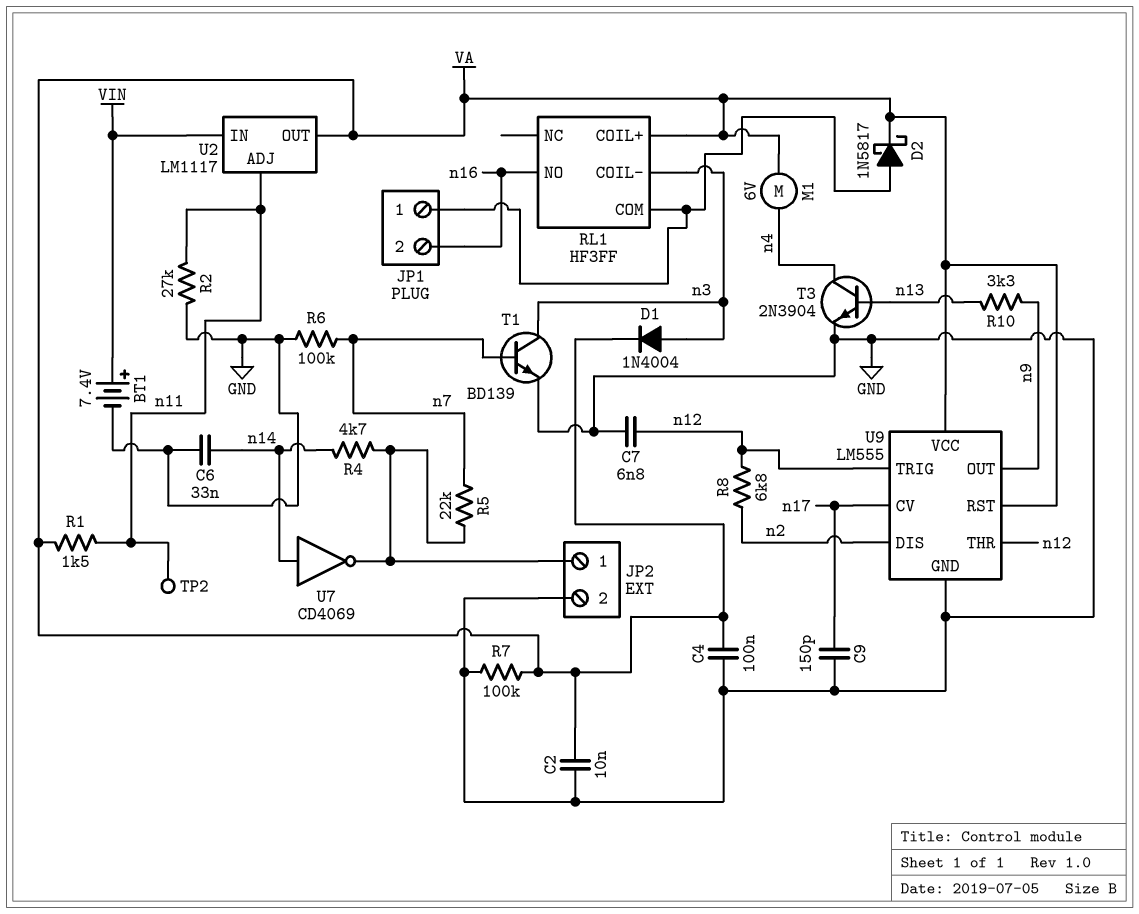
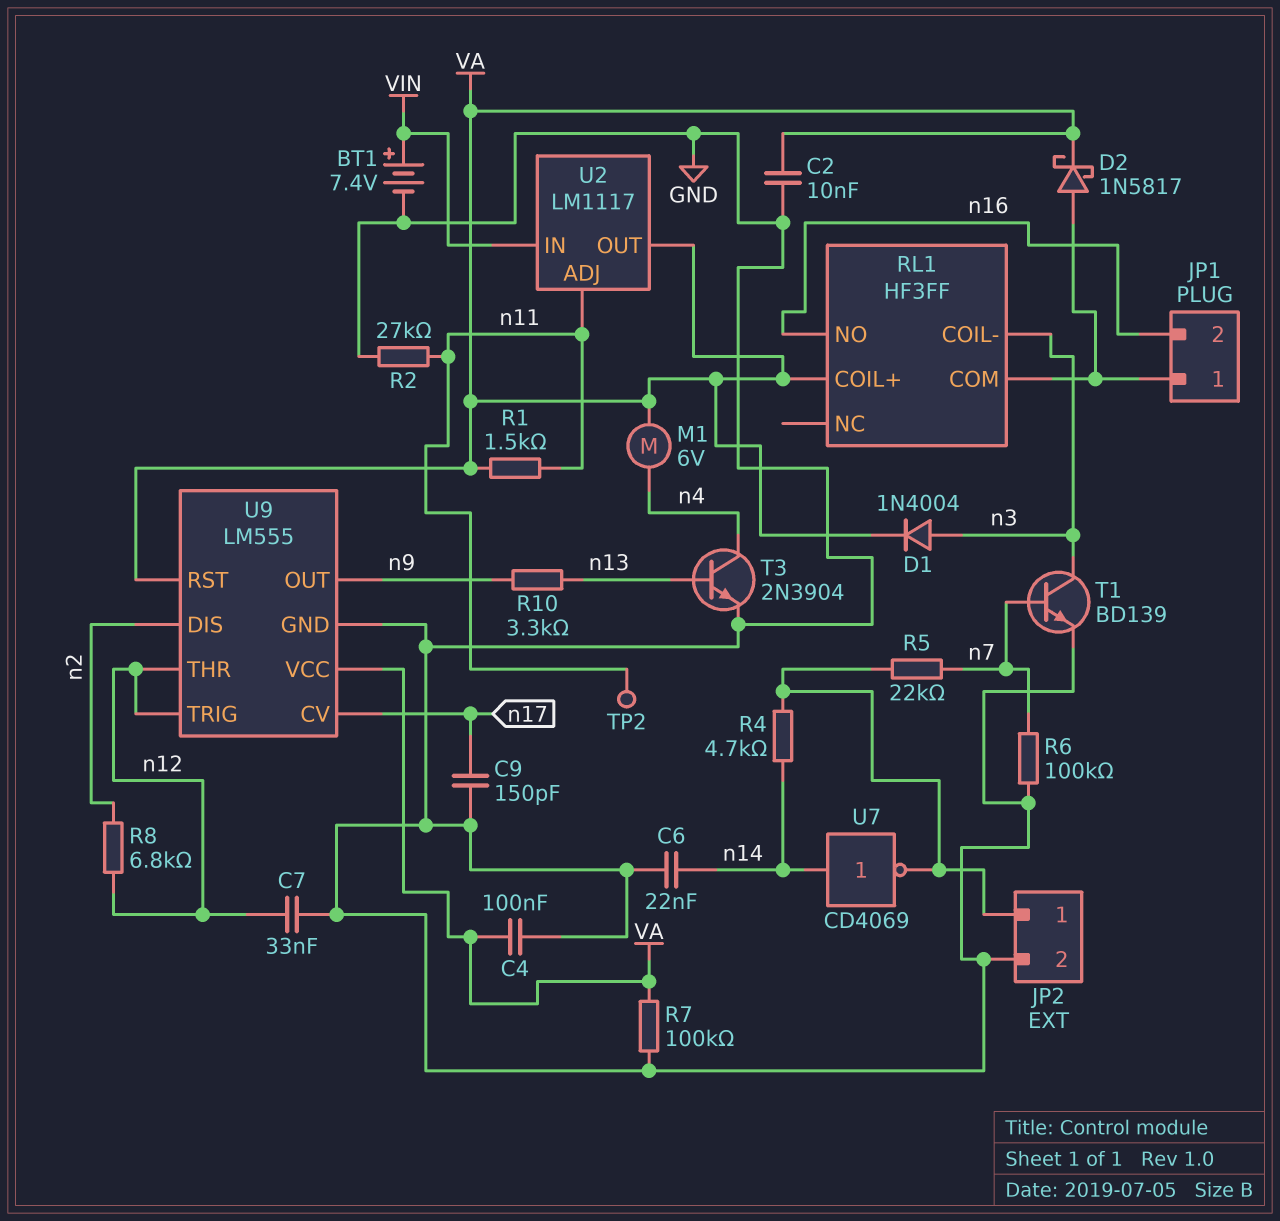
C6: 33nF (GND, n14) -> 22nF (GND, n14)
C7: 6.8nF (GND, n12) -> 33nF (GND, n12)

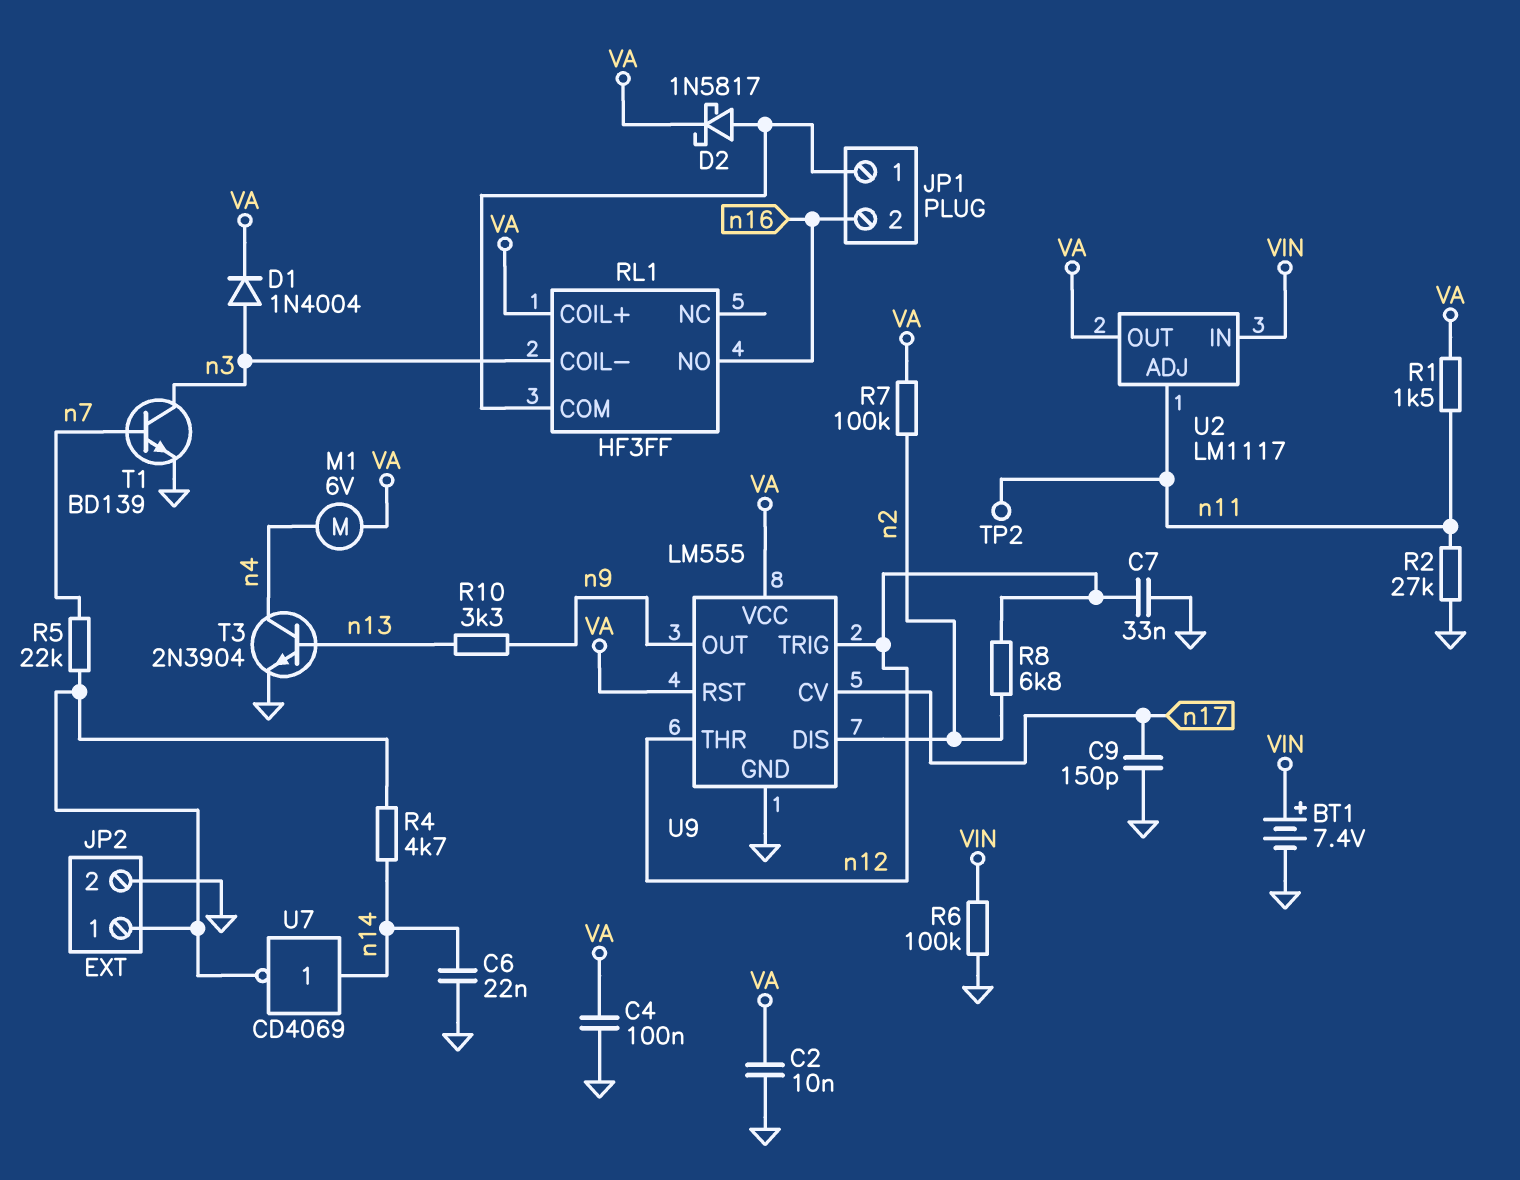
R6: 100k (GND, n7) -> 100k (GND, VIN)
R7: 100k (GND, VA) -> 100k (VA, n2)

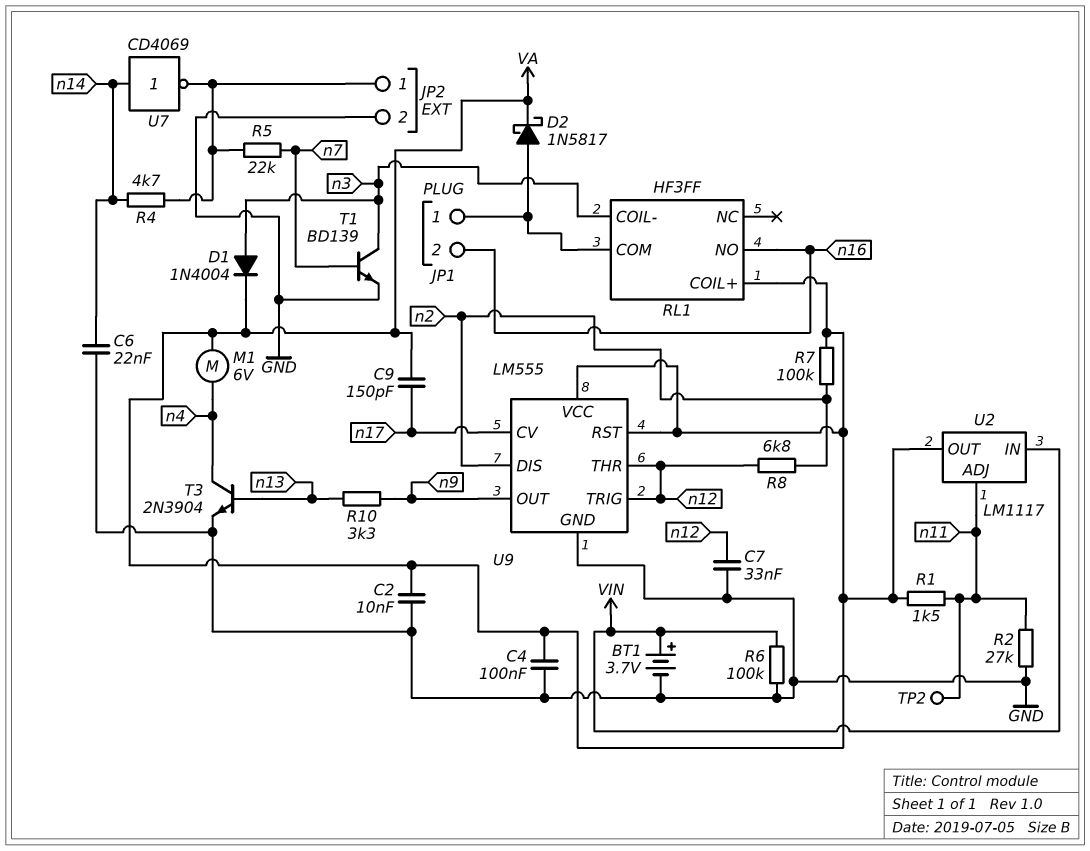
BT1: 7.4V (plus VIN, minus GND) -> 3.7V (plus VIN, minus GND)
C9: 150pF (GND, n17) -> 150pF (VA, n17)

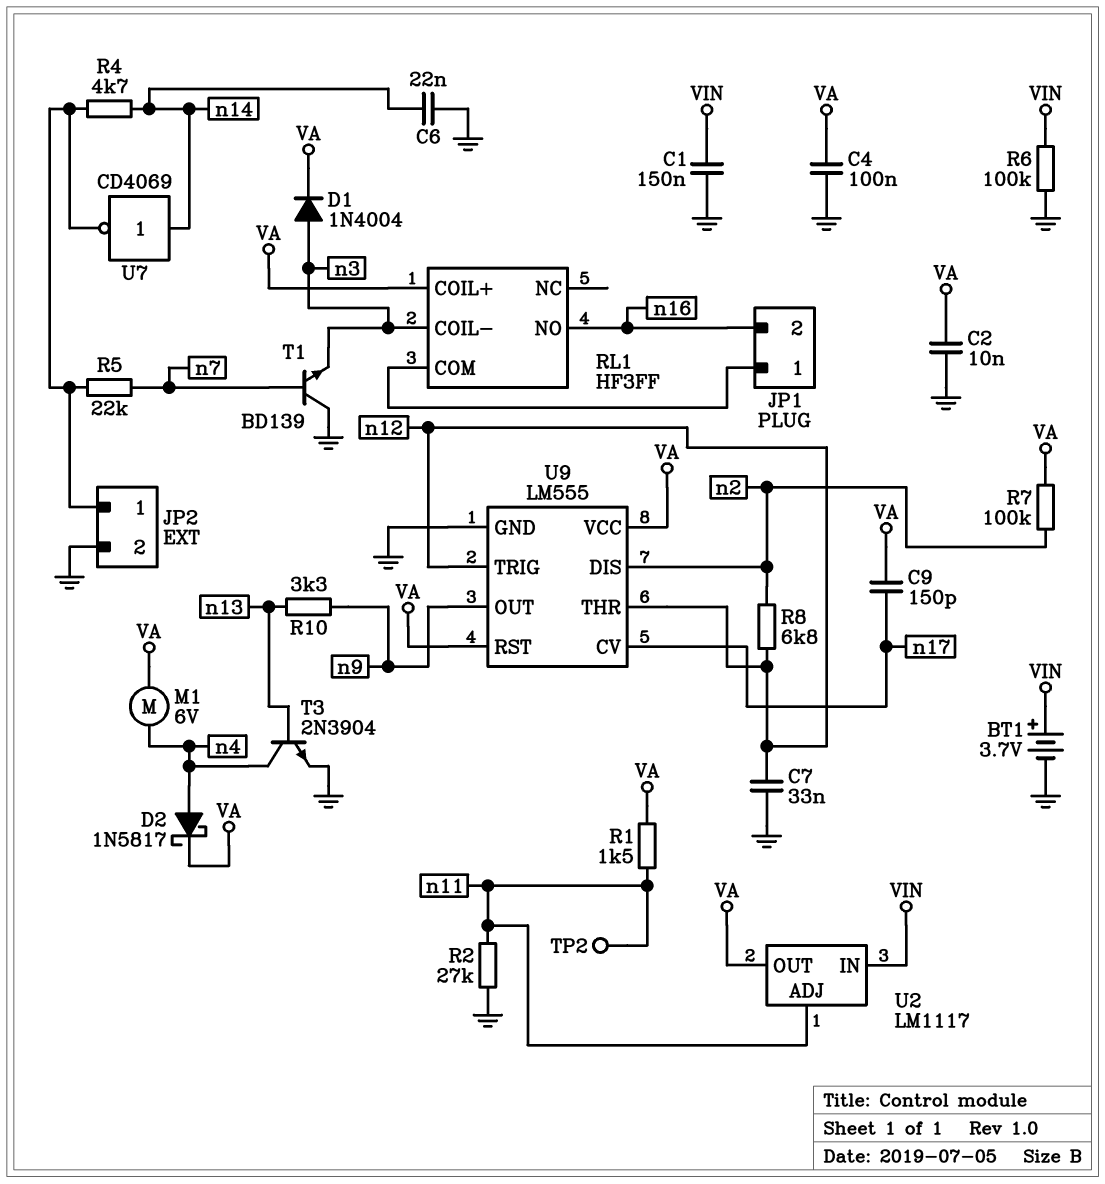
C1: none -> 150nF (GND, VIN)
D2: schottky 1N5817 (A JP1/1, K VA) -> schottky 1N5817 (A n4, K VA)
T1: NPN BD139 (B n7, C n3, E GND) -> NPN BD139 (B n7, C GND, E n3)

